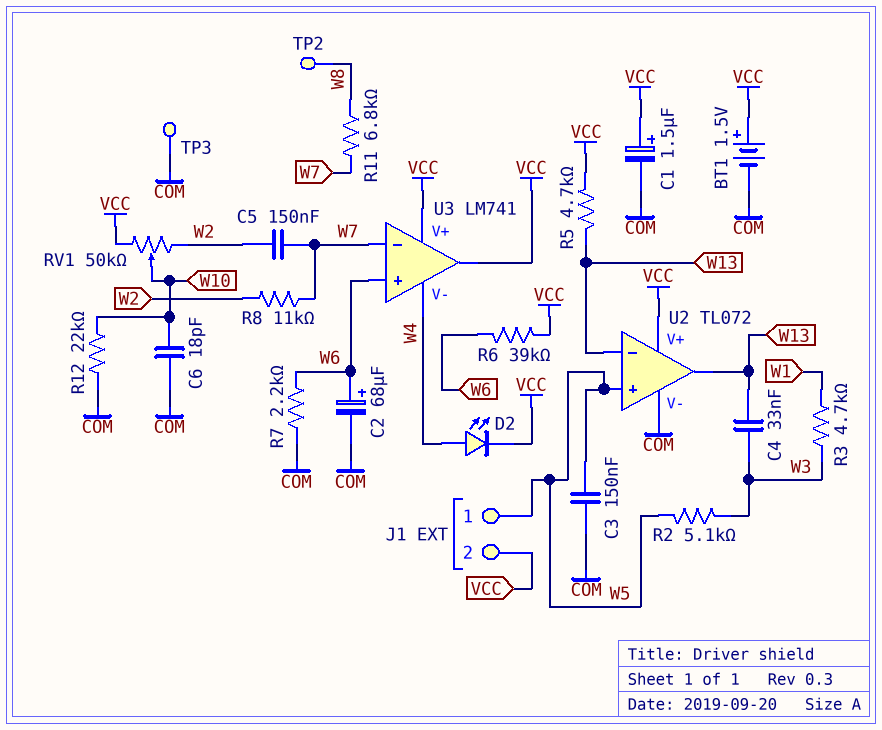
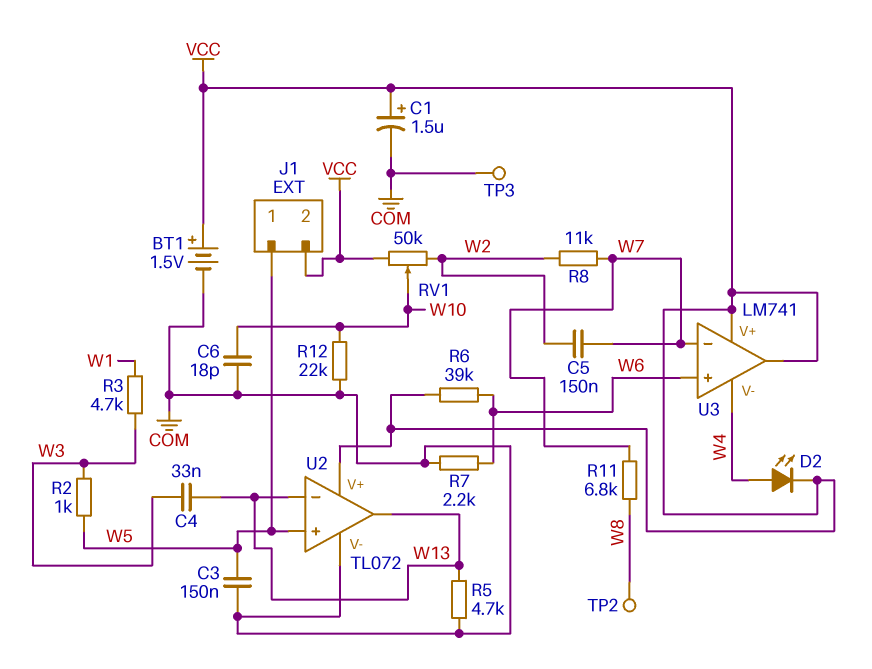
C2: 68uF (plus W6, minus COM) -> none
R2: 5.1k (W3, W5) -> 1k (W3, W5)
R5: 4.7k (VCC, W13) -> 4.7k (COM, W13)

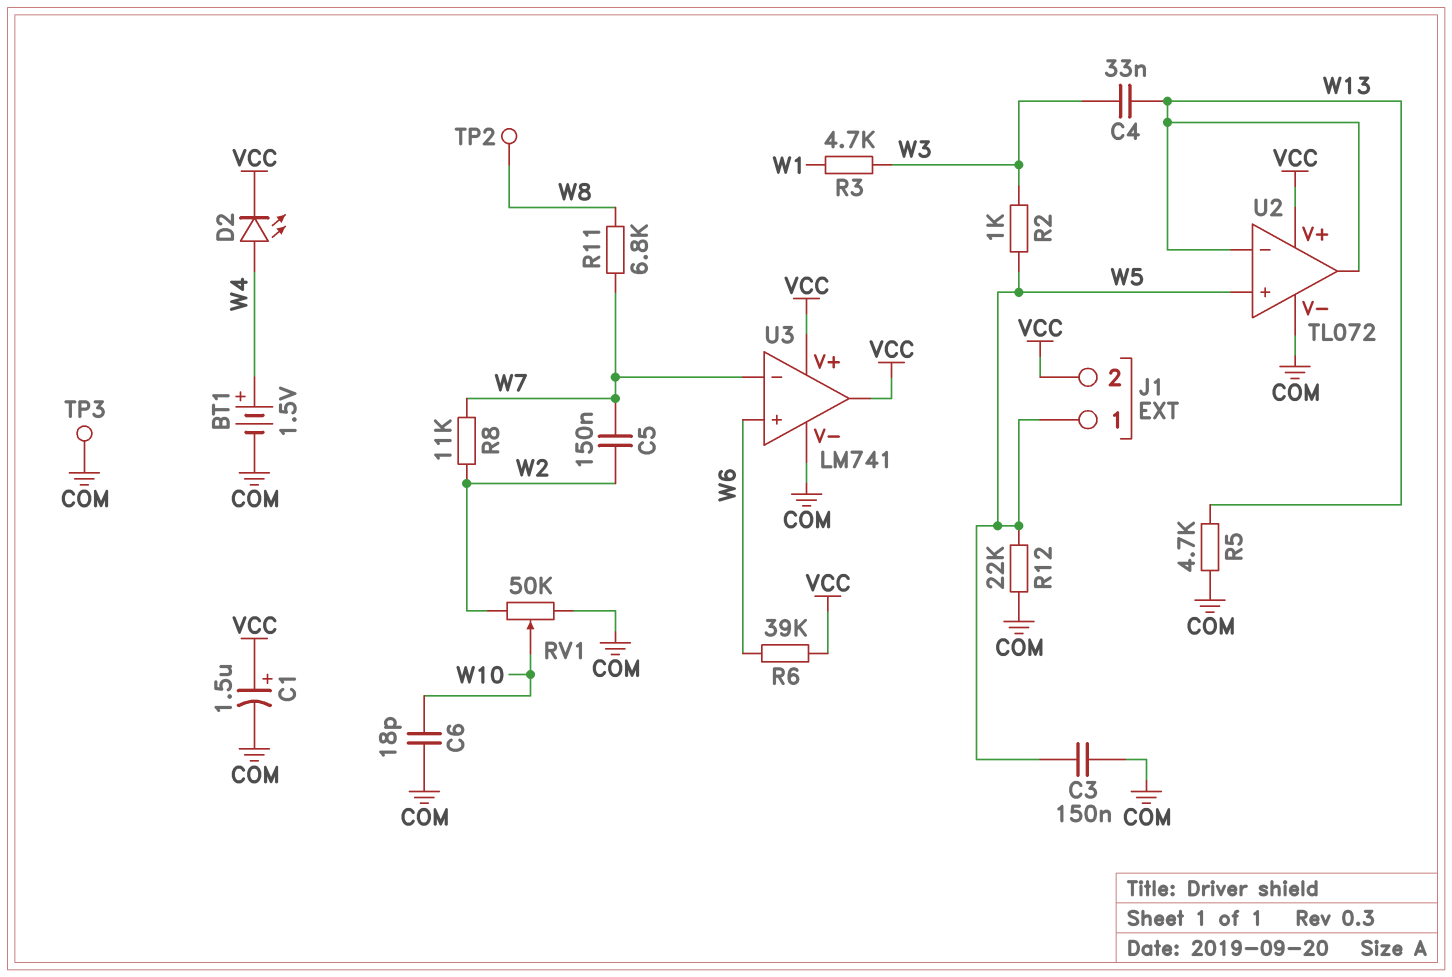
BT1: 1.5V (plus VCC, minus COM) -> 1.5V (plus W4, minus COM)
R7: 2.2k (COM, W6) -> none
R12: 22k (COM, W10) -> 22k (COM, W5)
RV1: 50k (VCC, W2, wiper W10) -> 50k (COM, W2, wiper W10)
U3 pin V-: W4 -> COM

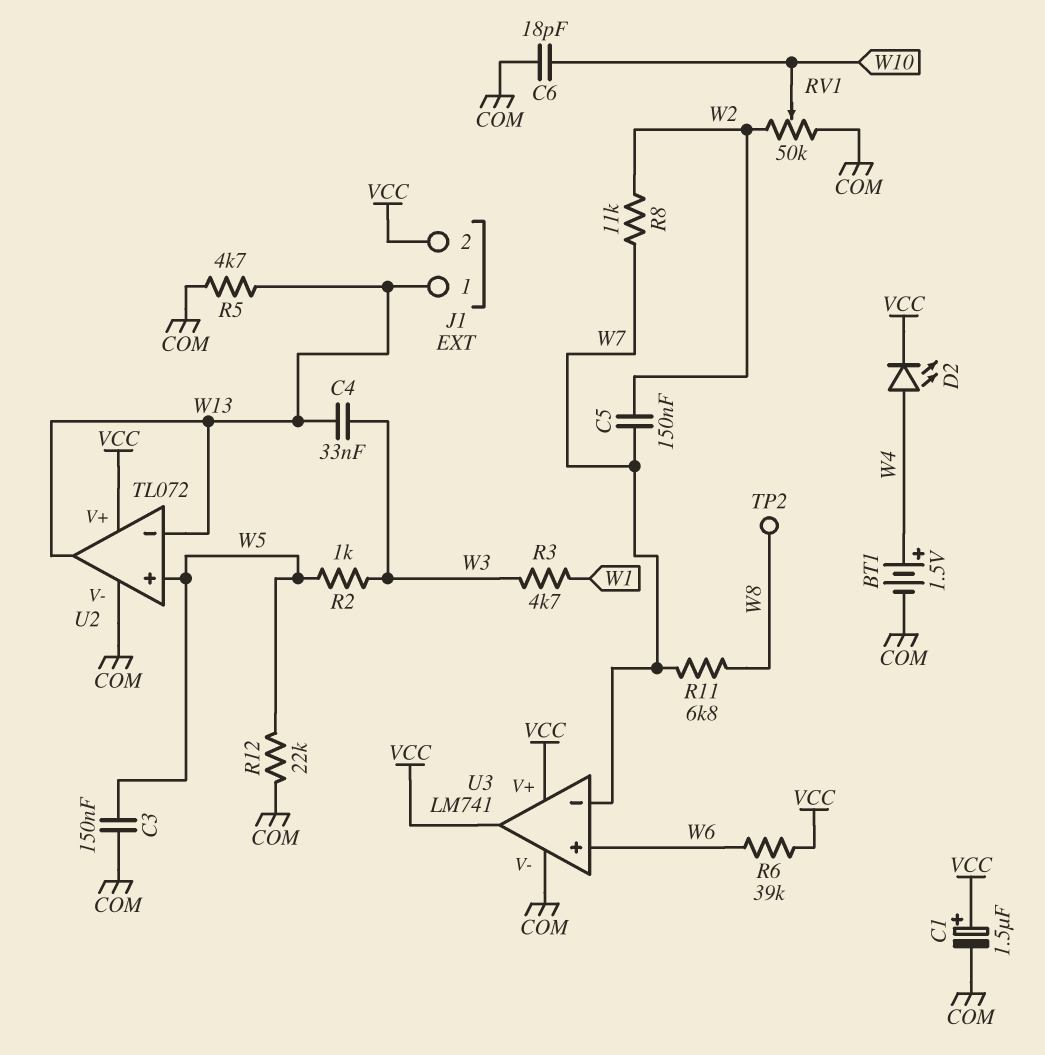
J1 pin 1: W5 -> W13
TP3: test point (COM) -> none

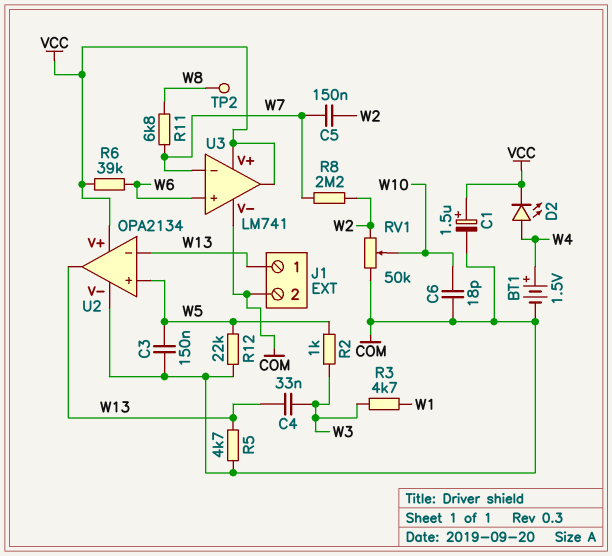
J1 pin 2: VCC -> COM
R8: 11k (W2, W7) -> 2.2M (W2, W7)
U2: TL072 -> OPA2134

